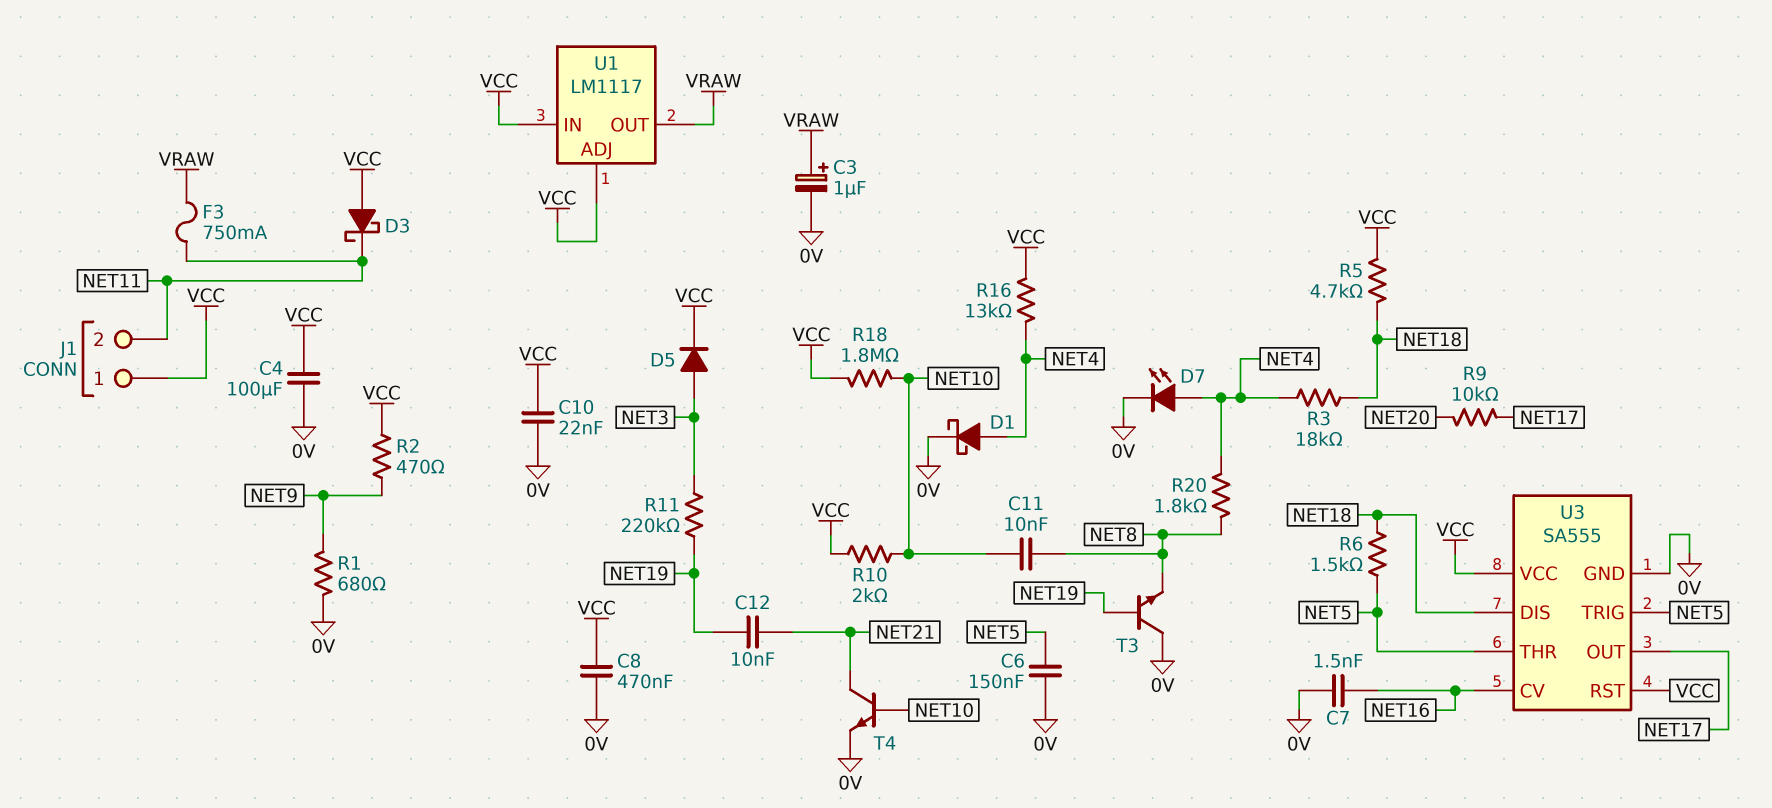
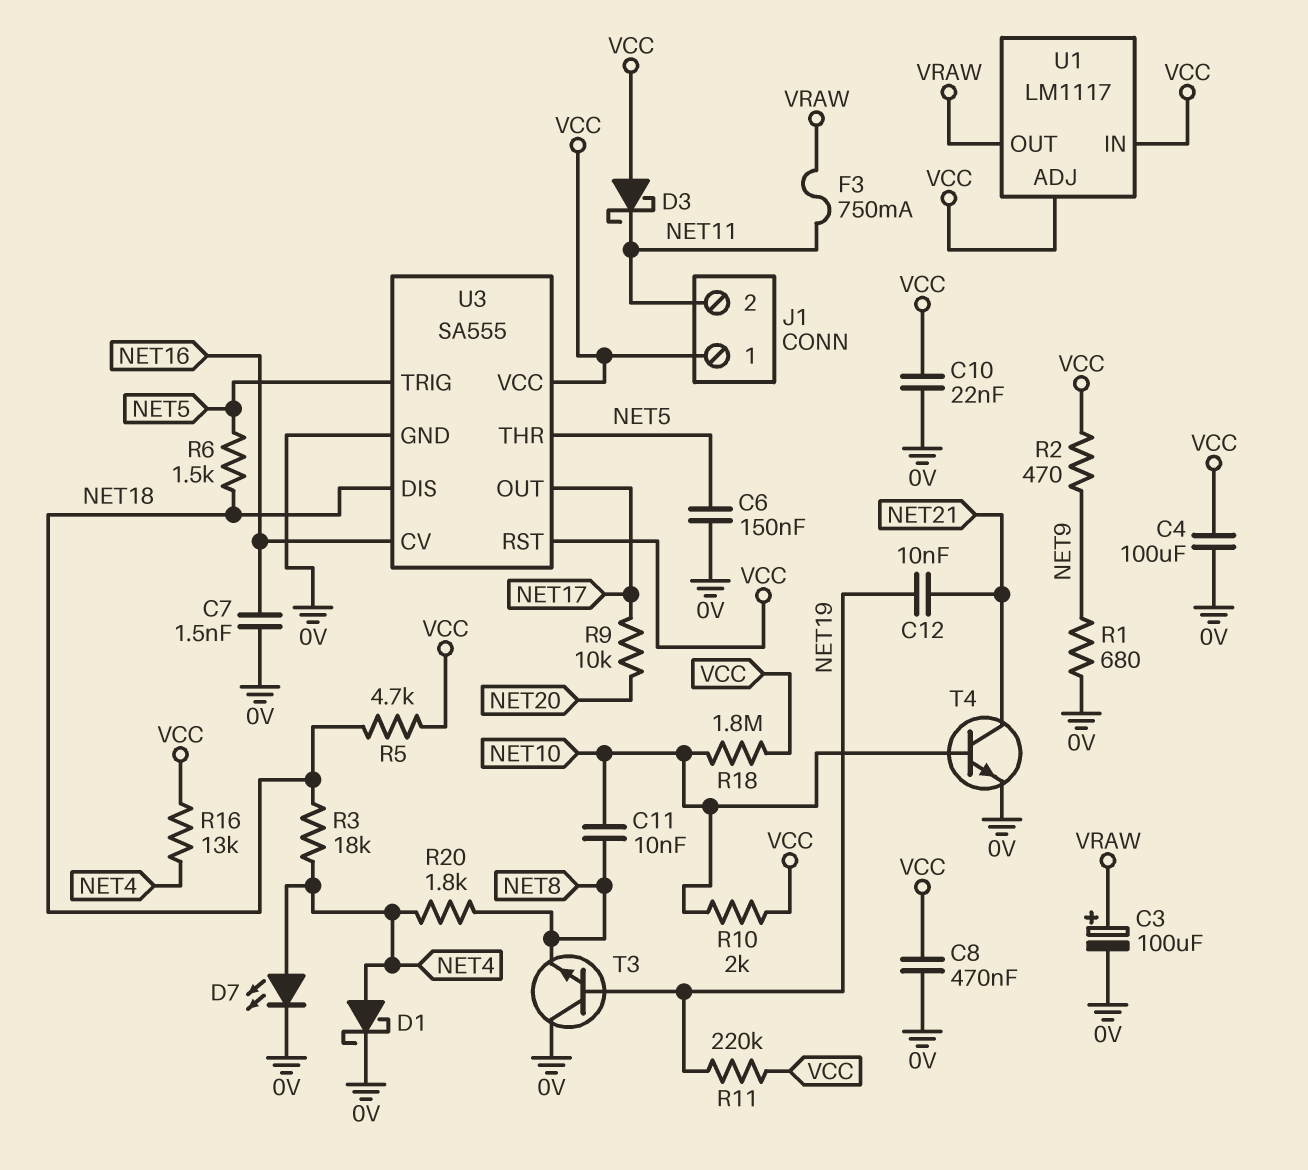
C3: 1uF (plus VRAW, minus 0V) -> 100uF (plus VRAW, minus 0V)
D5: diode (A NET3, K VCC) -> none
R11: 220k (NET3, NET19) -> 220k (NET19, VCC)

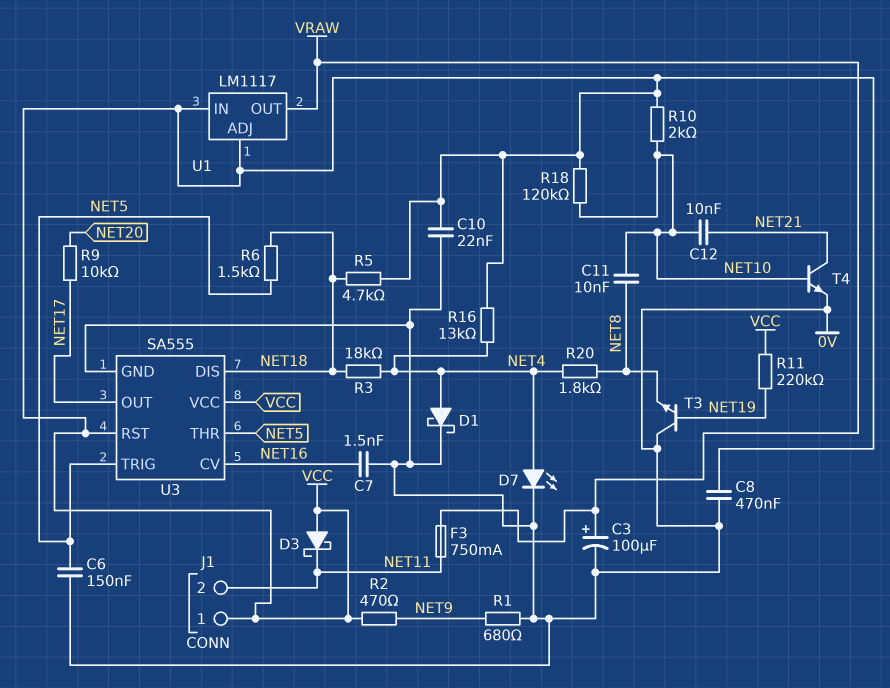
C4: 100uF (0V, VCC) -> none
C12: 10nF (NET19, NET21) -> 10nF (NET10, NET21)
R18: 1.8M (NET10, VCC) -> 120k (NET10, VCC)

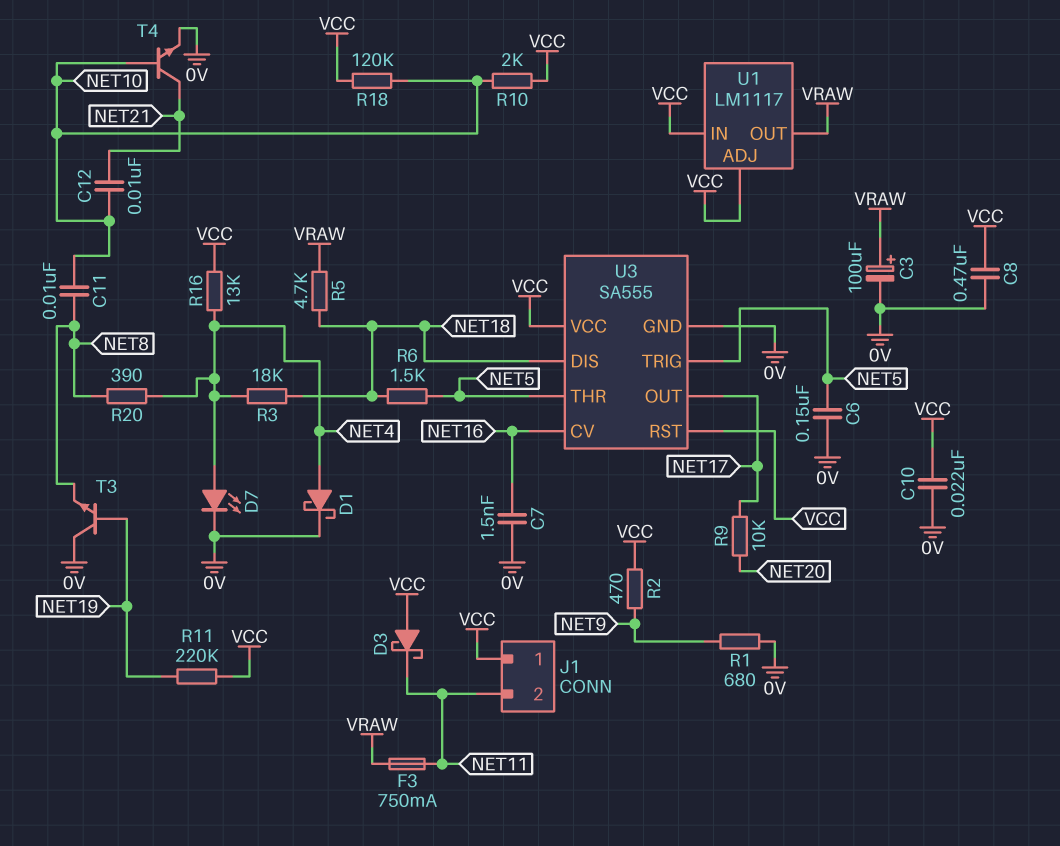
R5: 4.7k (NET18, VCC) -> 4.7k (NET18, VRAW)
R20: 1.8k (NET4, NET8) -> 390 (NET4, NET8)

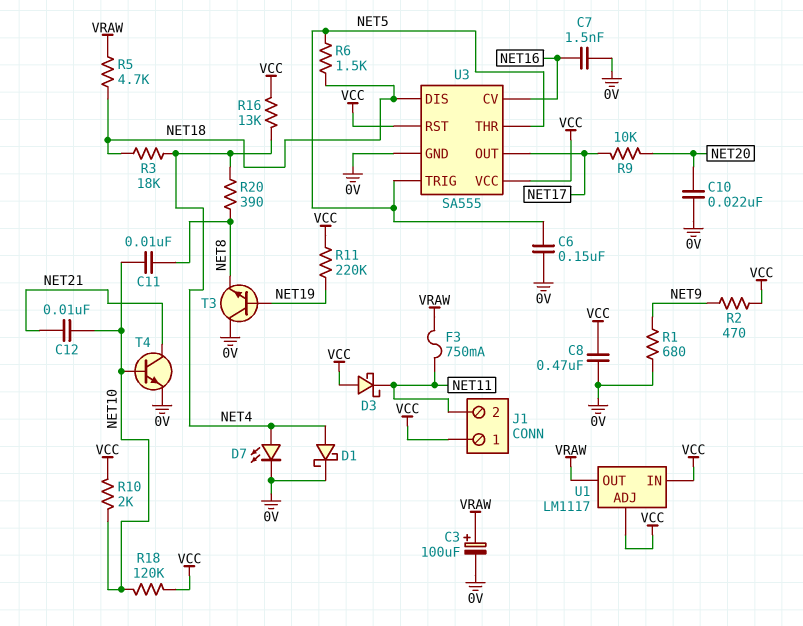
C10: 22nF (0V, VCC) -> 22nF (0V, NET20)

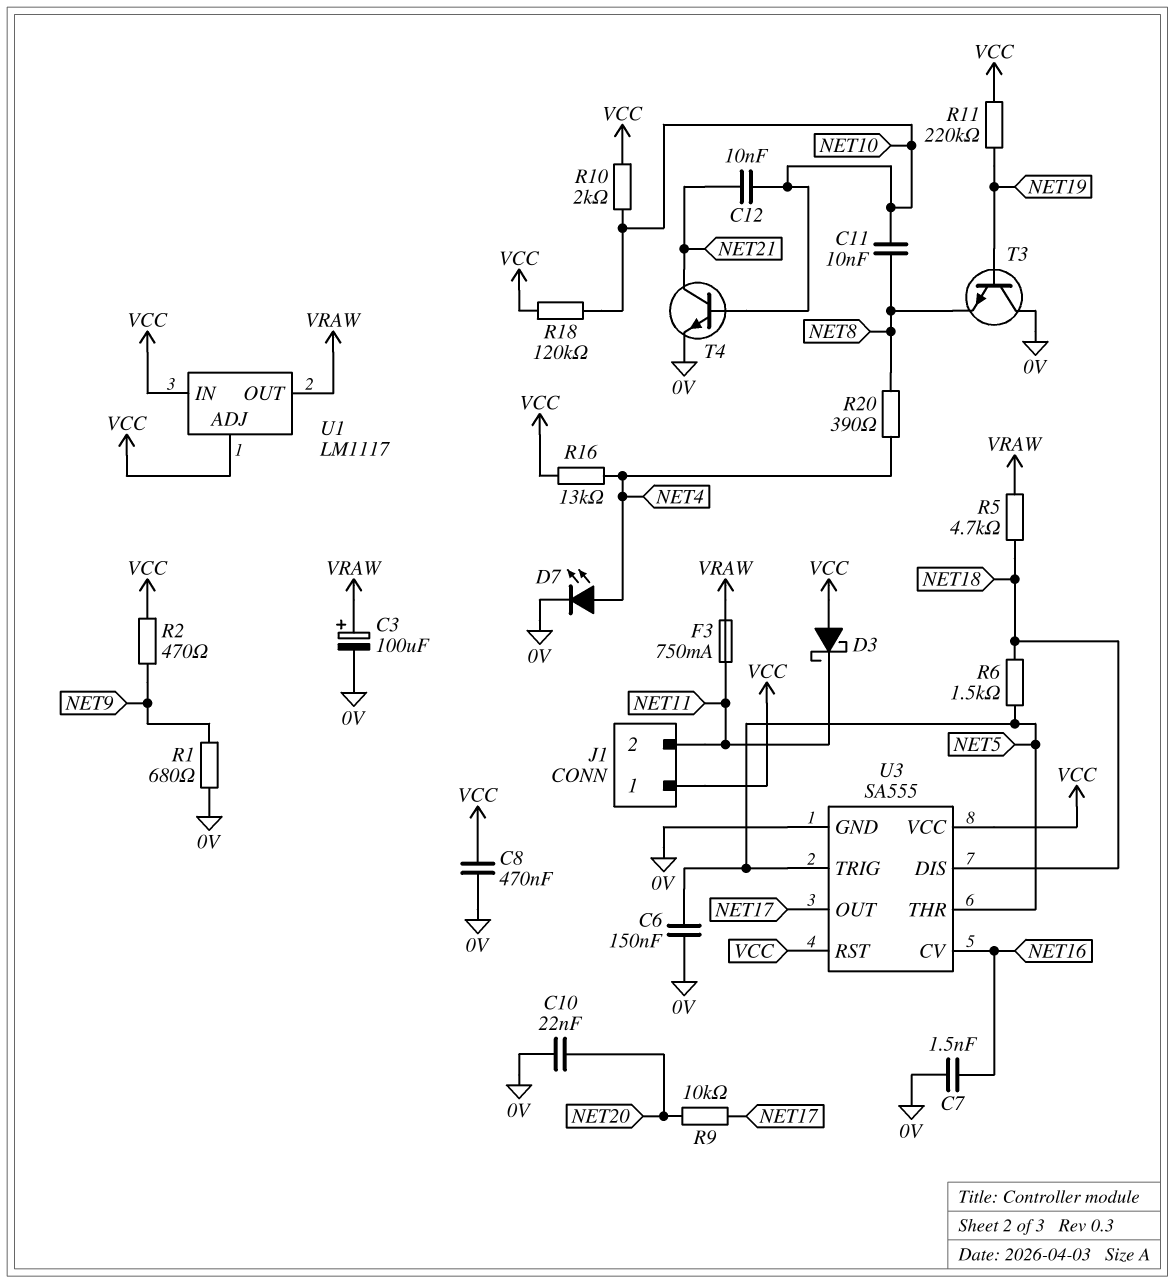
D1: schottky (A NET4, K 0V) -> none
R3: 18k (NET4, NET18) -> none

